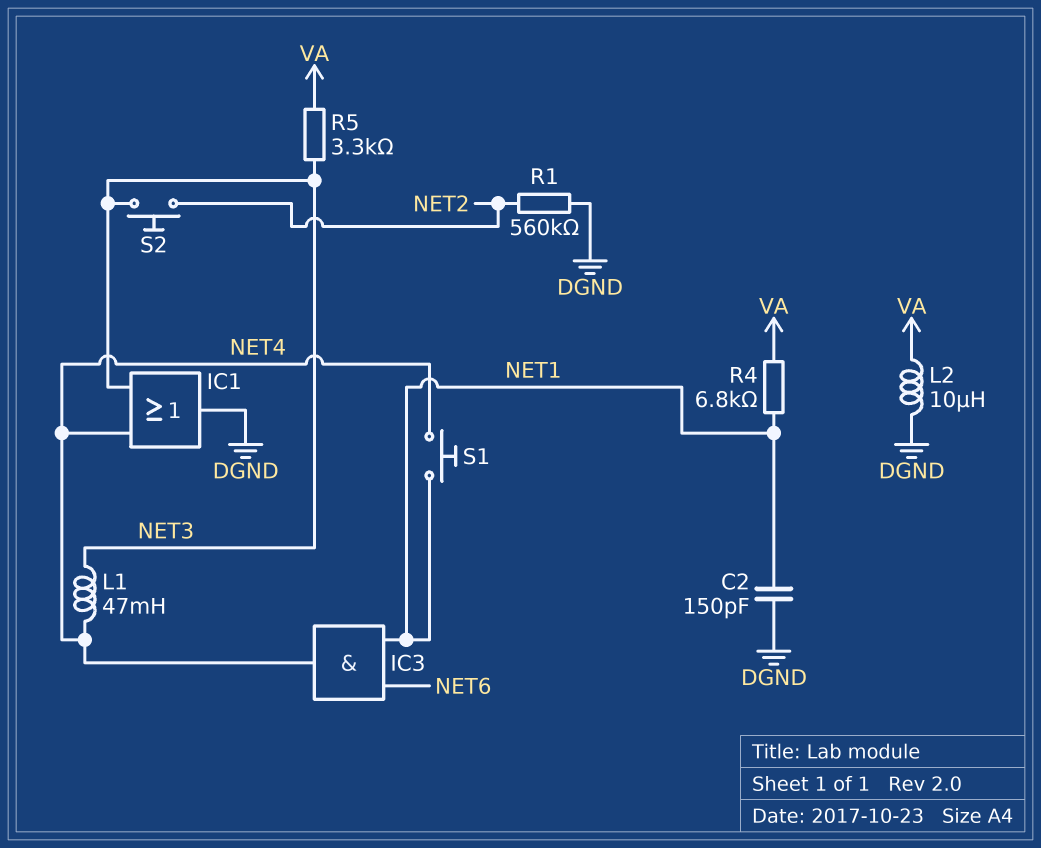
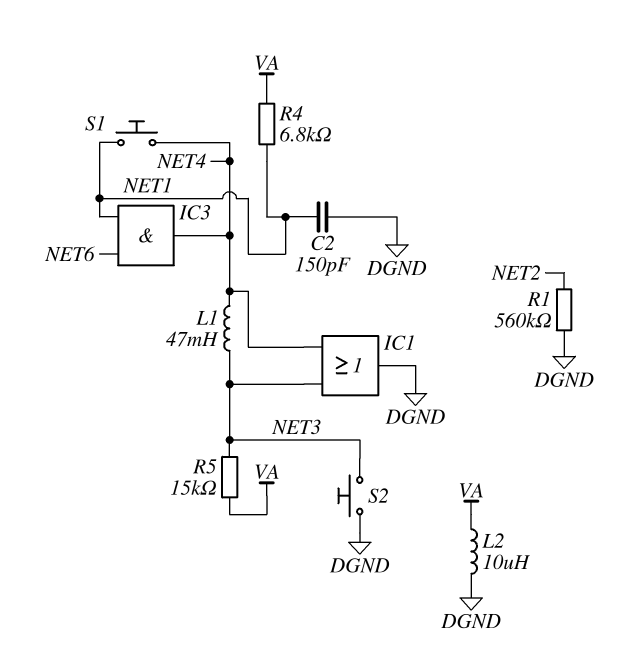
R5: 3.3k (NET3, VA) -> 15k (NET3, VA)
S2: button (NET2, NET3) -> button (DGND, NET3)

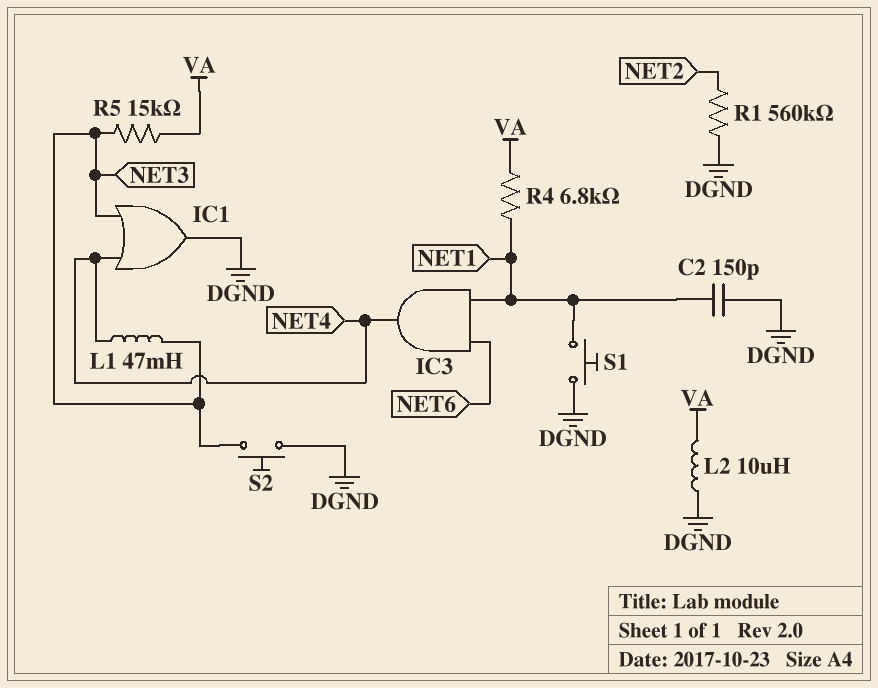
S1: button (NET1, NET4) -> button (DGND, NET1)

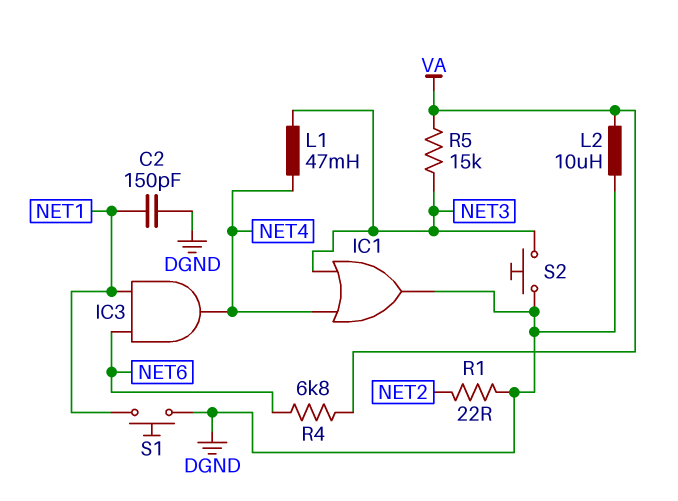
R1: 560k (DGND, NET2) -> 22 (DGND, NET2)
R4: 6.8k (NET1, VA) -> 6.8k (NET6, VA)

